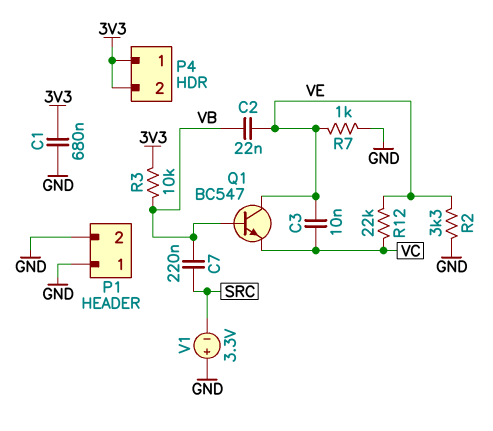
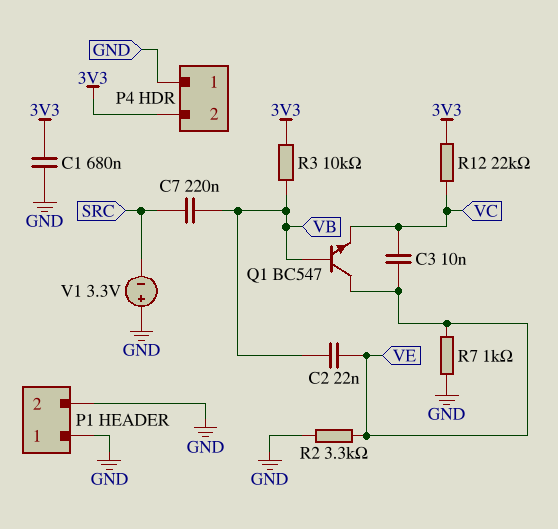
P4 pin 1: 3V3 -> GND
R12: 22k (VC, VE) -> 22k (3V3, VC)

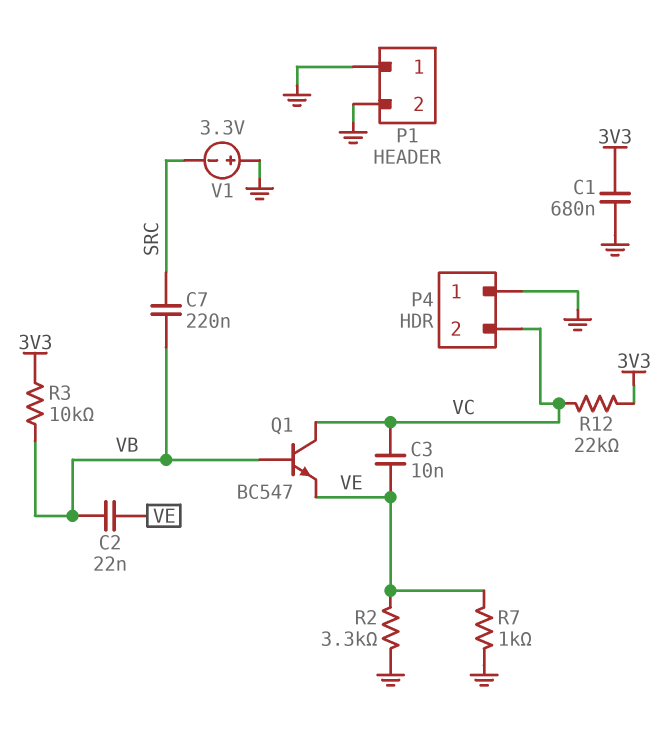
P4 pin 2: 3V3 -> VC
Q1: NPN BC547 (B VB, C VE, E VC) -> NPN BC547 (B VB, C VC, E VE)

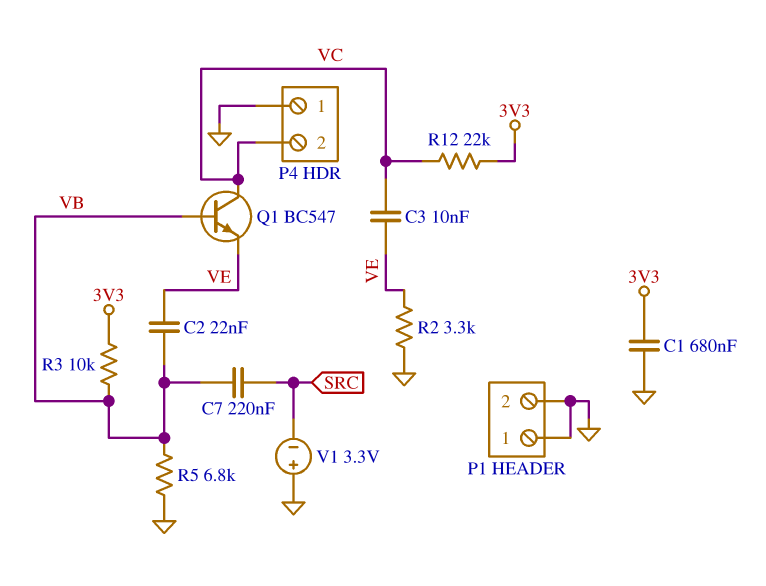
R5: none -> 6.8k (GND, VB)
R7: 1k (GND, VE) -> none

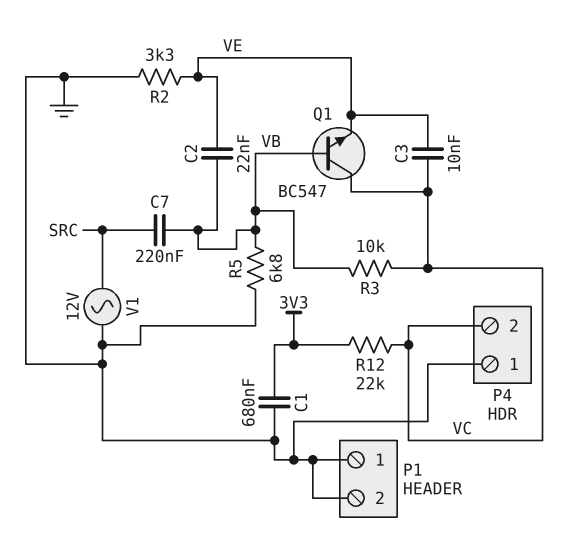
R3: 10k (3V3, VB) -> 10k (VB, VC)
V1: 3.3V (plus GND, minus SRC) -> AC 12V (GND, SRC)

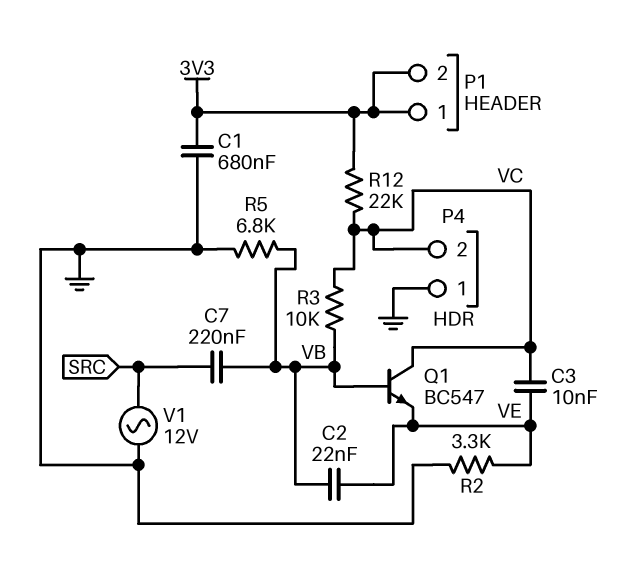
P1 pin 1: GND -> 3V3
P1 pin 2: GND -> 3V3

